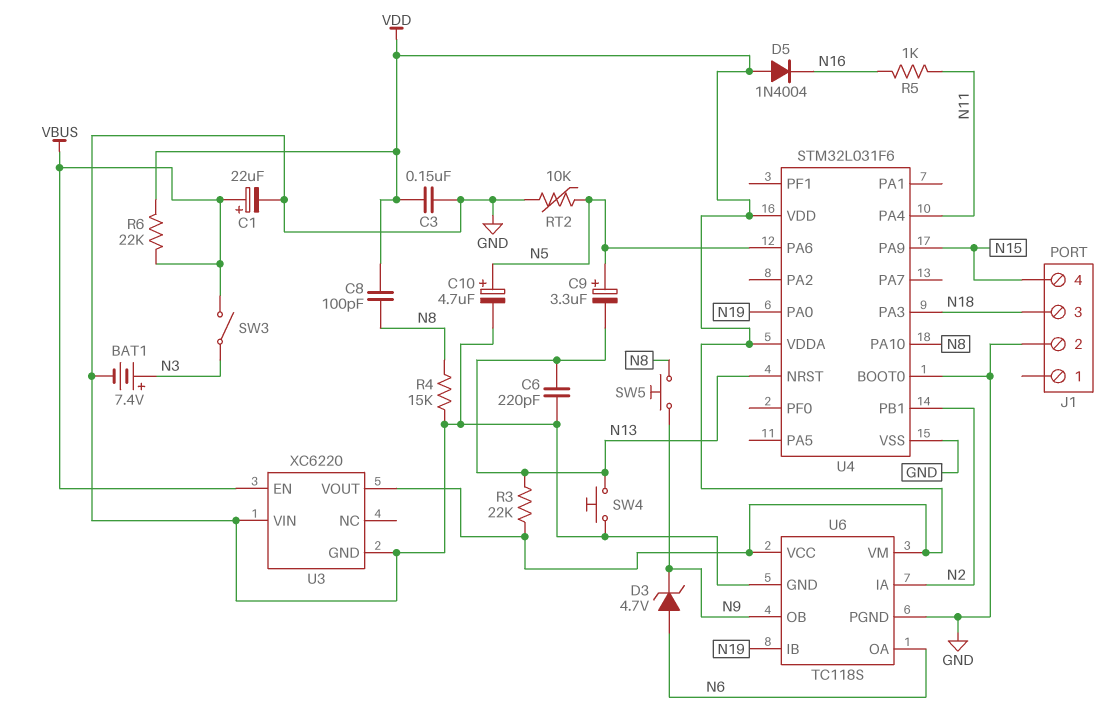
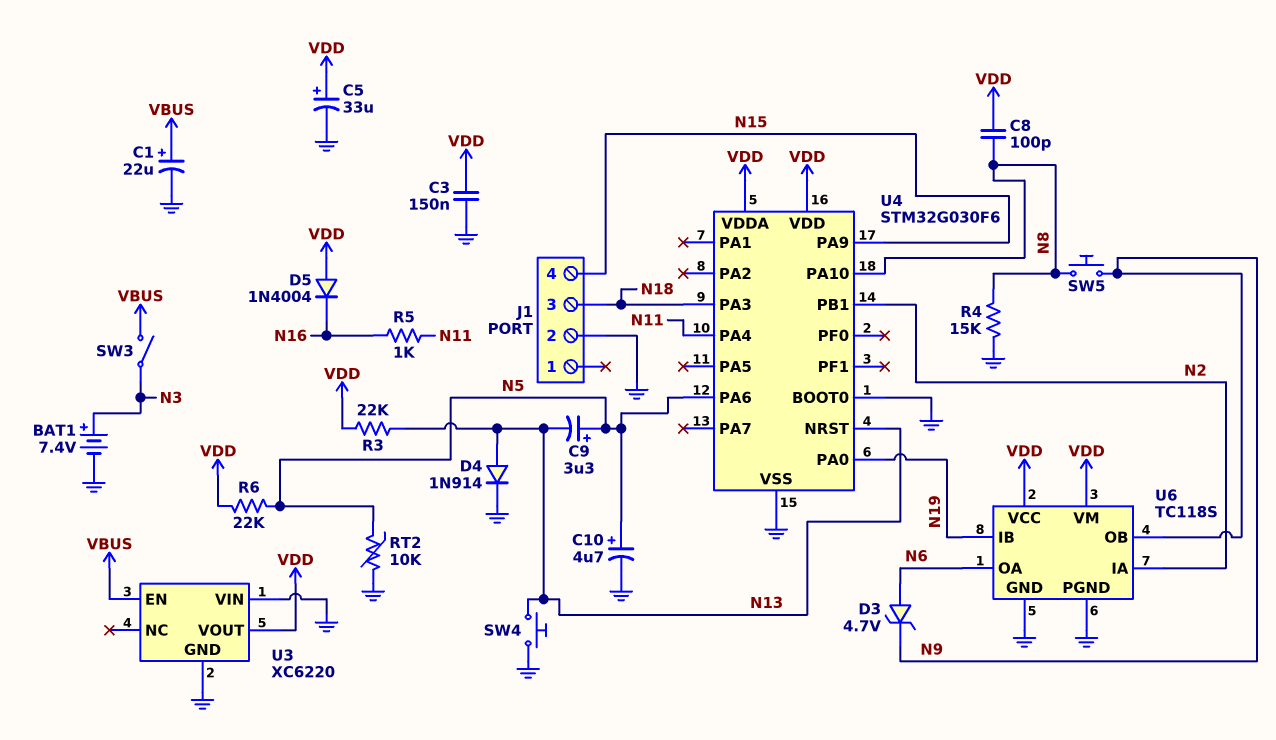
C5: none -> 33uF (plus VDD, minus GND)
C6: 220pF (GND, N13) -> none
D4: none -> diode 1N914 (A N13, K GND)
R6: 22k (VBUS, VDD) -> 22k (N5, VDD)
U4: STM32L031F6 -> STM32G030F6

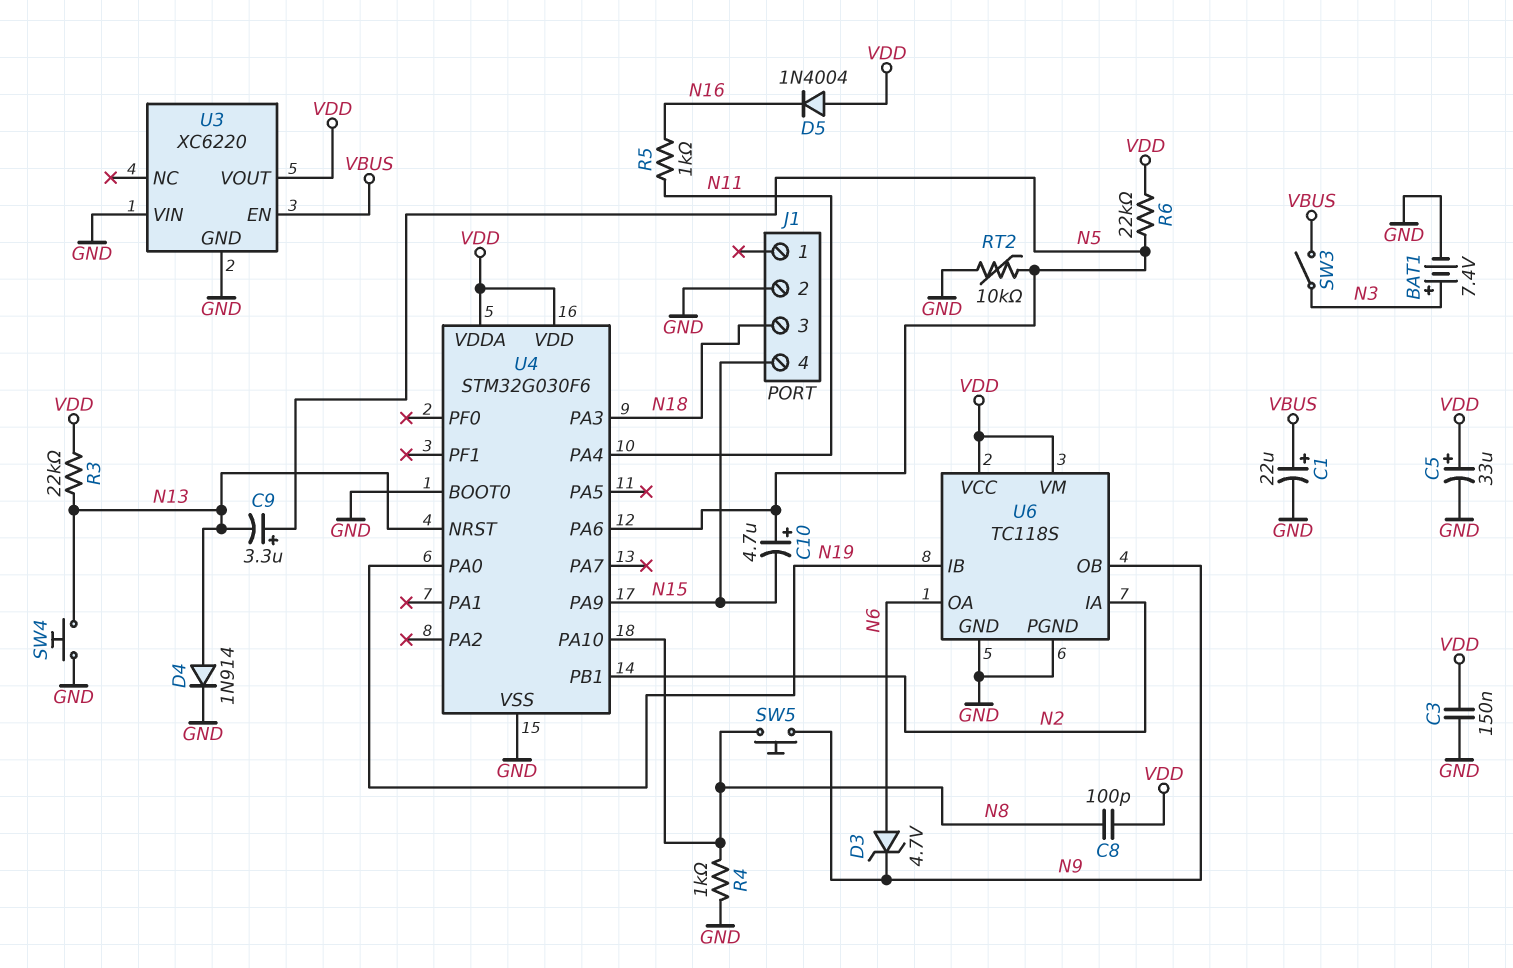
C10: 4.7uF (plus N5, minus GND) -> 4.7uF (plus N5, minus N15)
R4: 15k (GND, N8) -> 1k (GND, N8)

